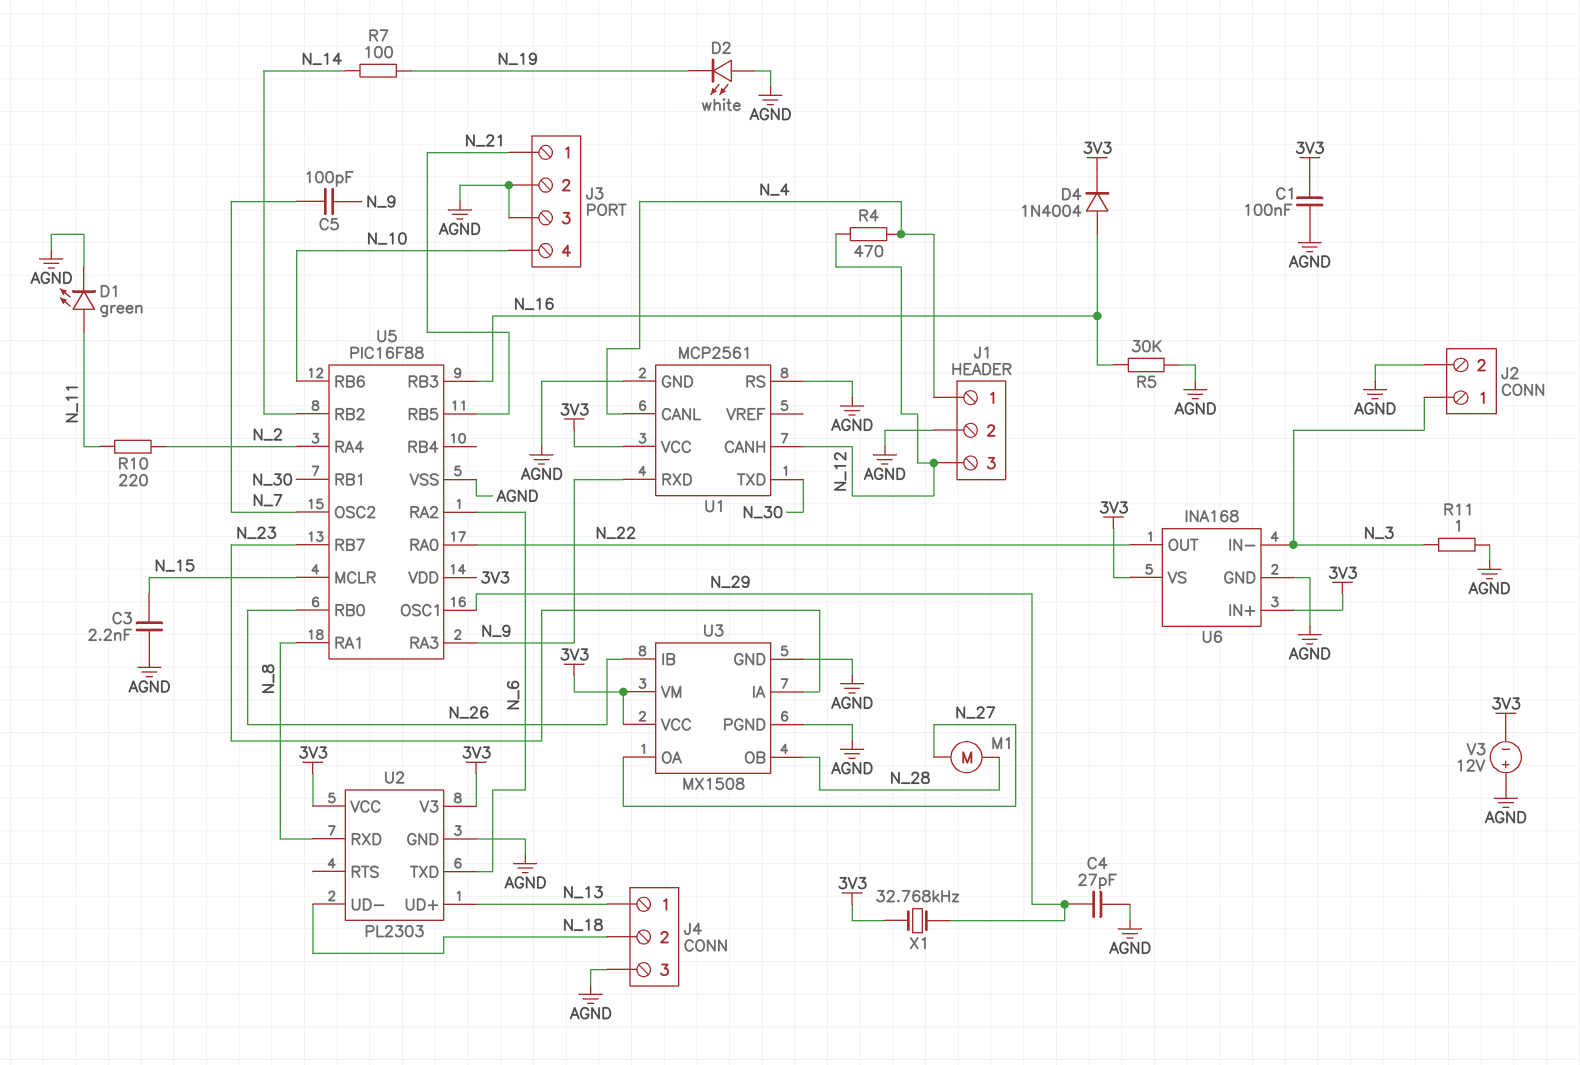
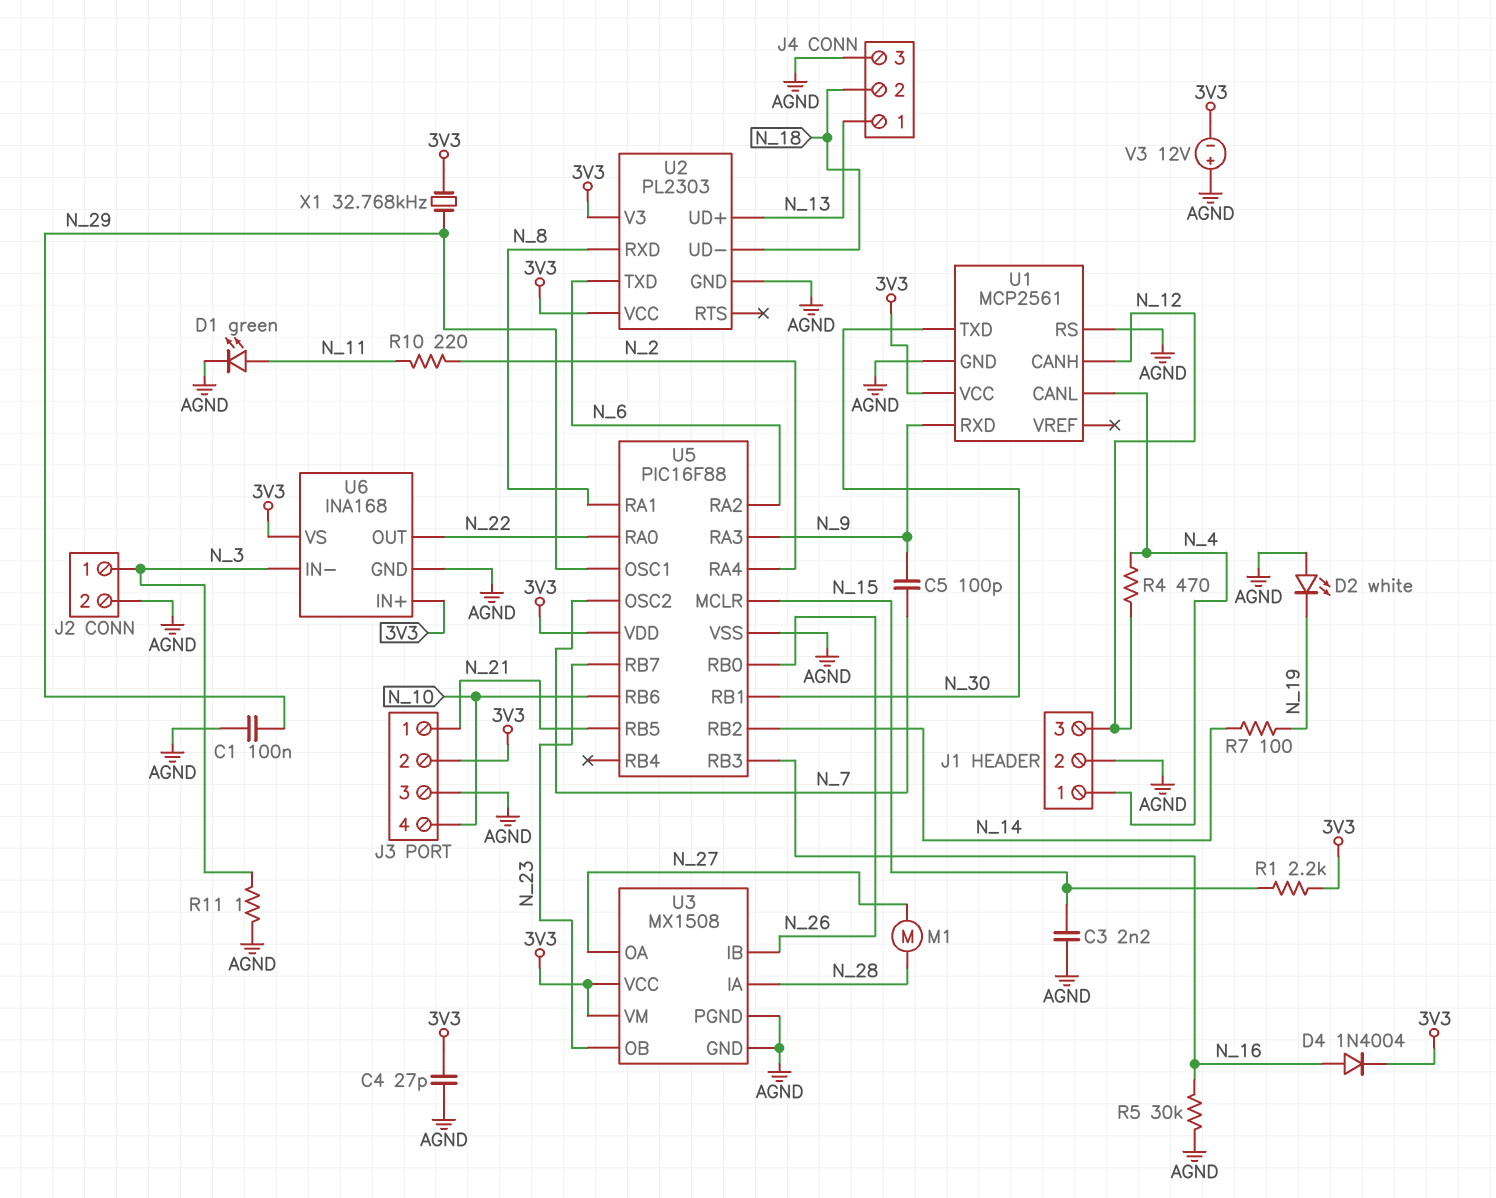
C1: 100nF (3V3, AGND) -> 100nF (AGND, N_29)
C4: 27pF (AGND, N_29) -> 27pF (3V3, AGND)
J3 pin 2: AGND -> 3V3
R1: none -> 2.2k (3V3, N_15)
U3 pin IA: N_23 -> N_28
U3 pin OB: N_28 -> N_23

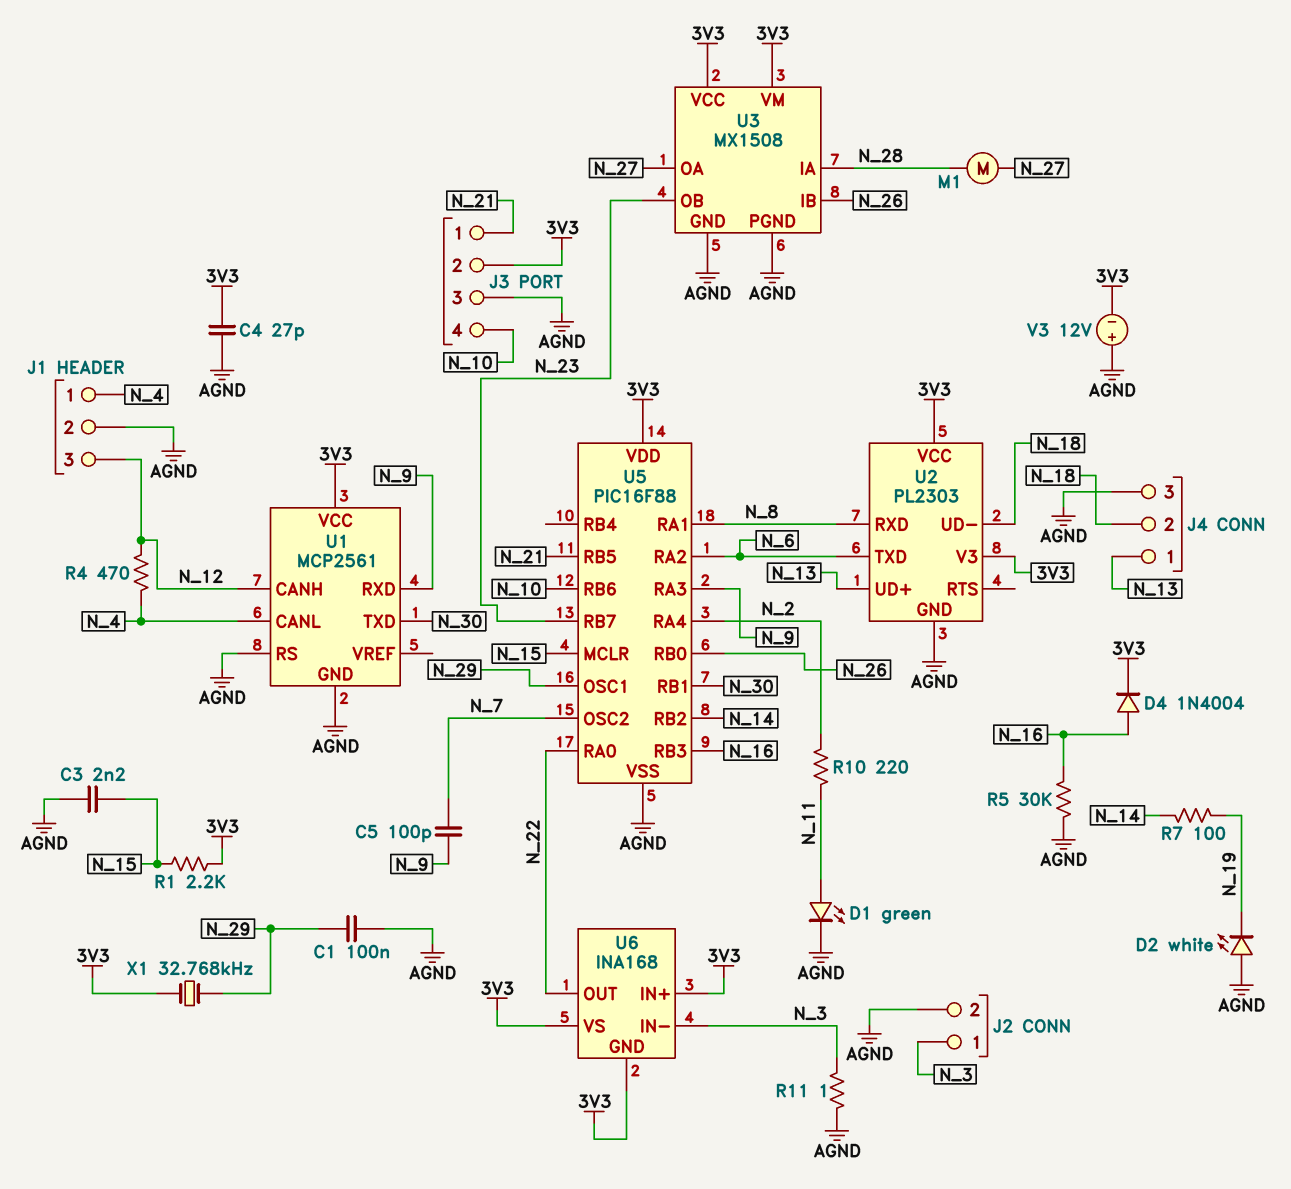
U6 pin GND: AGND -> 3V3

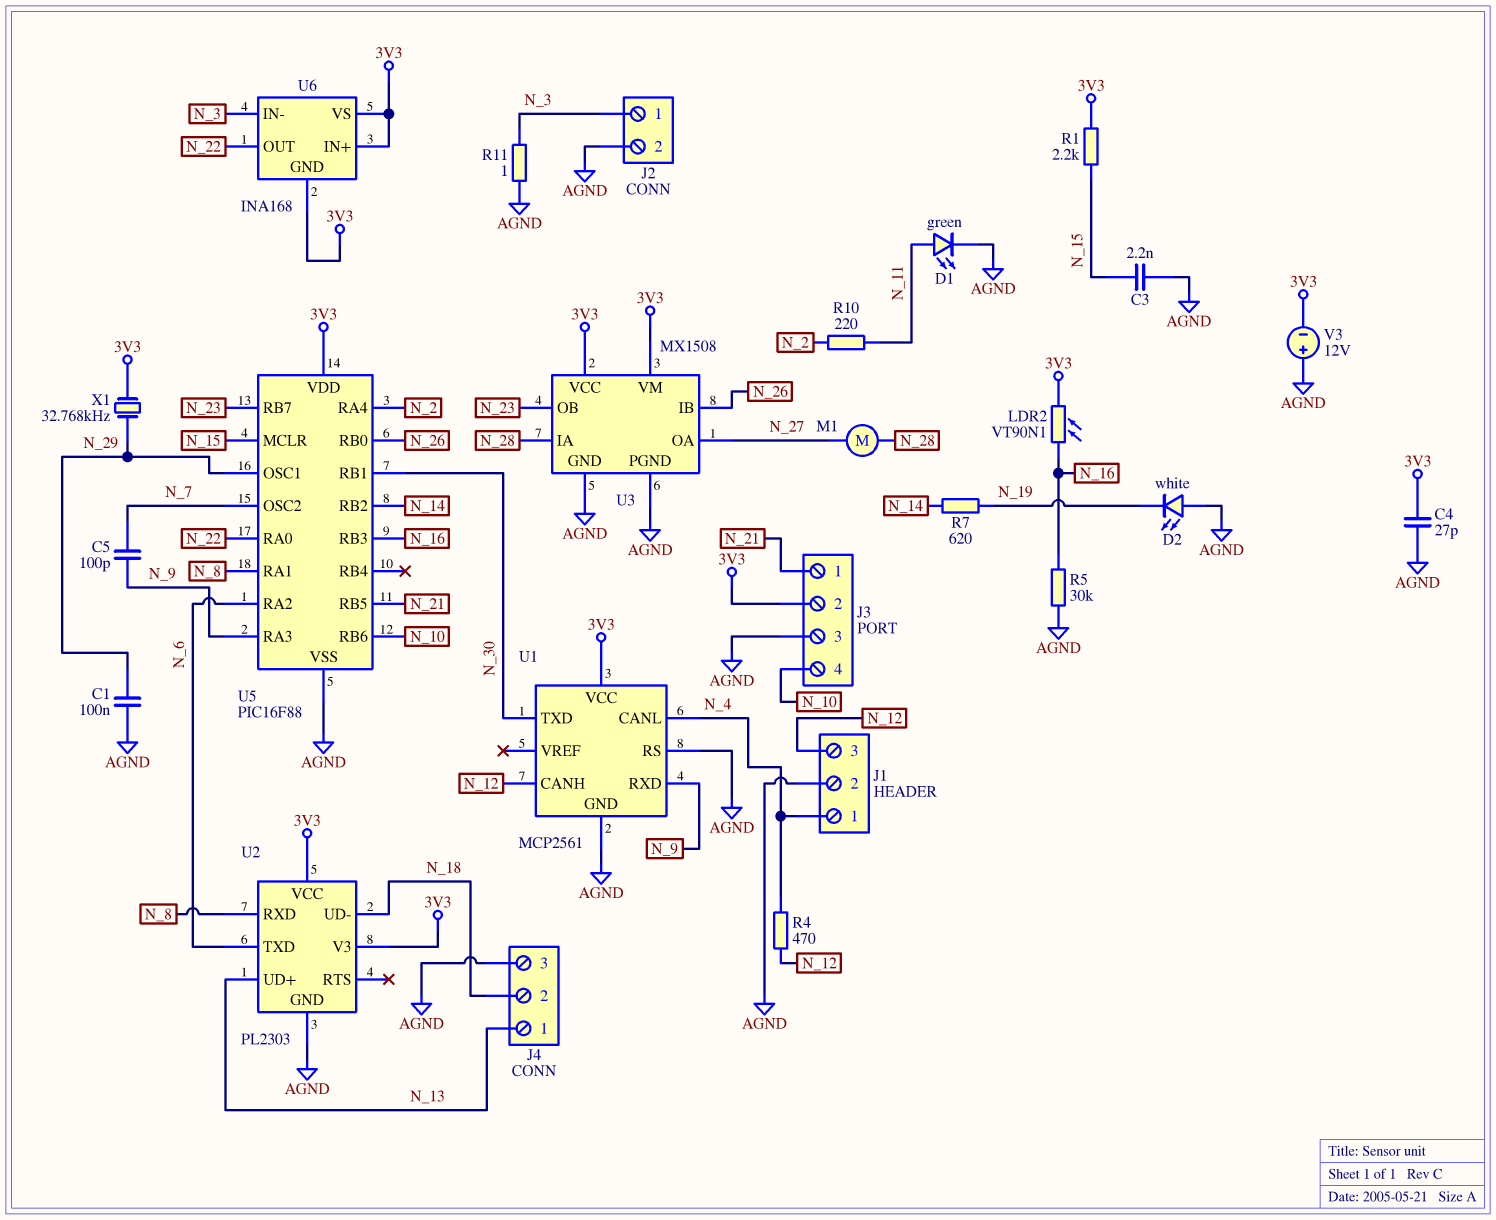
D4: diode 1N4004 (A N_16, K 3V3) -> none
LDR2: none -> VT90N1 (3V3, N_16)
R7: 100 (N_14, N_19) -> 620 (N_14, N_19)

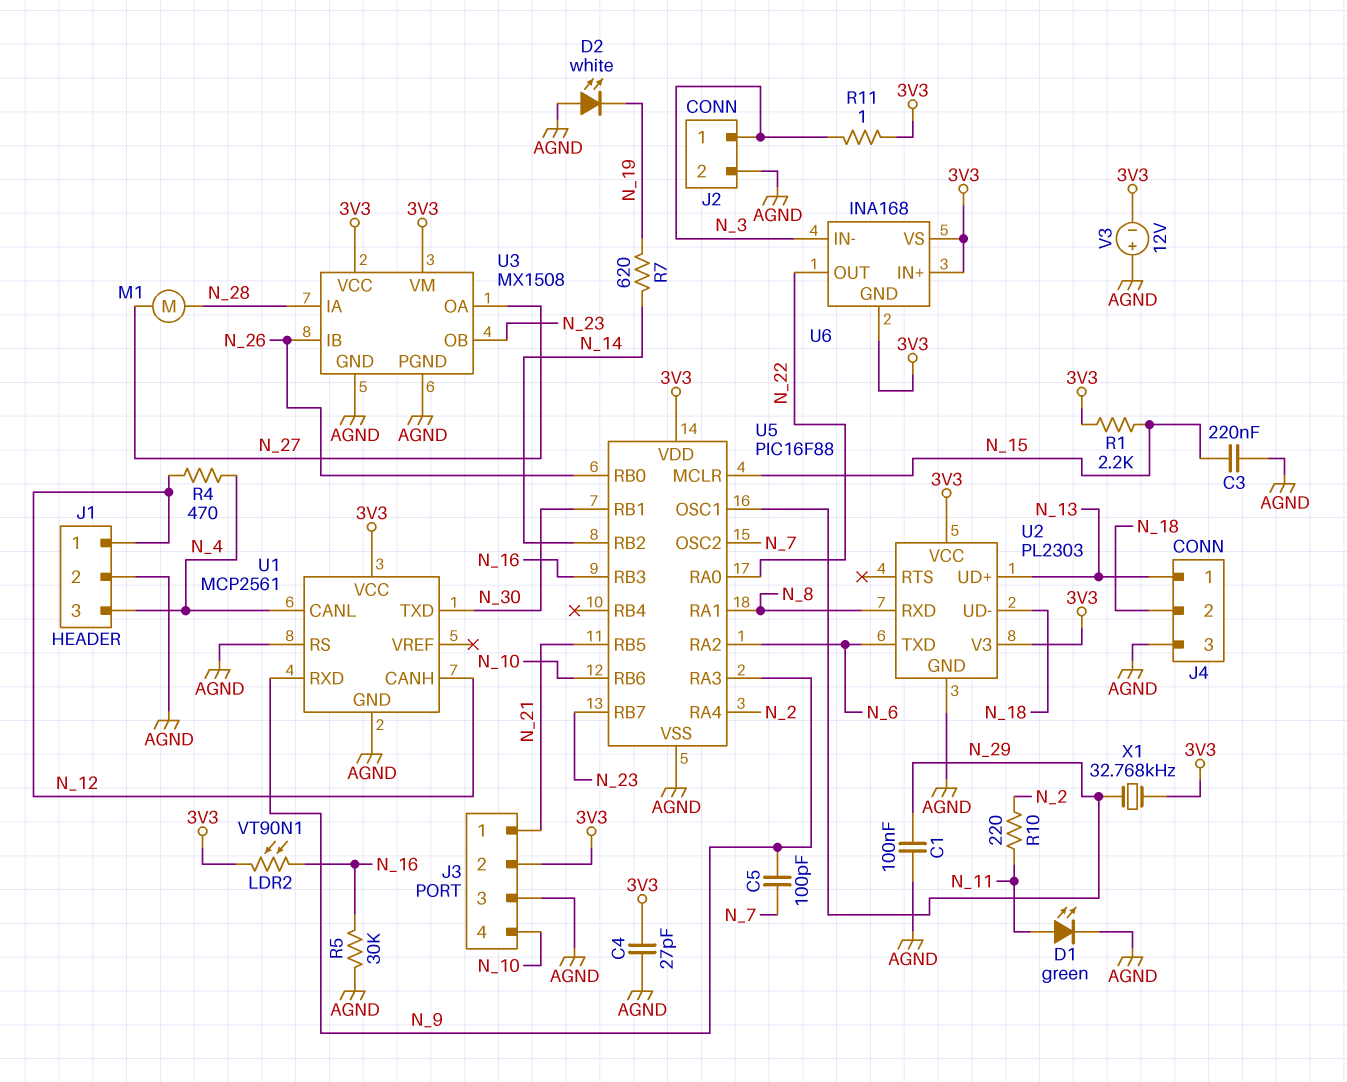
C3: 2.2nF (AGND, N_15) -> 220nF (AGND, N_15)
J1 pin 1: N_4 -> N_12
J1 pin 3: N_12 -> N_4
R11: 1 (AGND, N_3) -> 1 (3V3, N_3)

